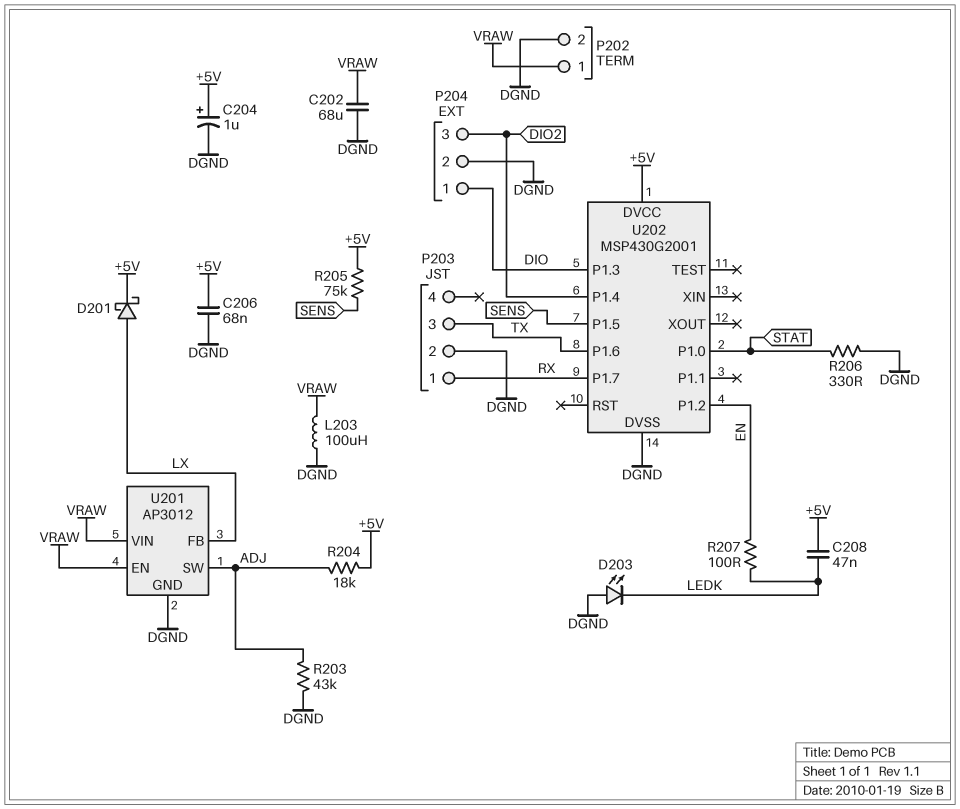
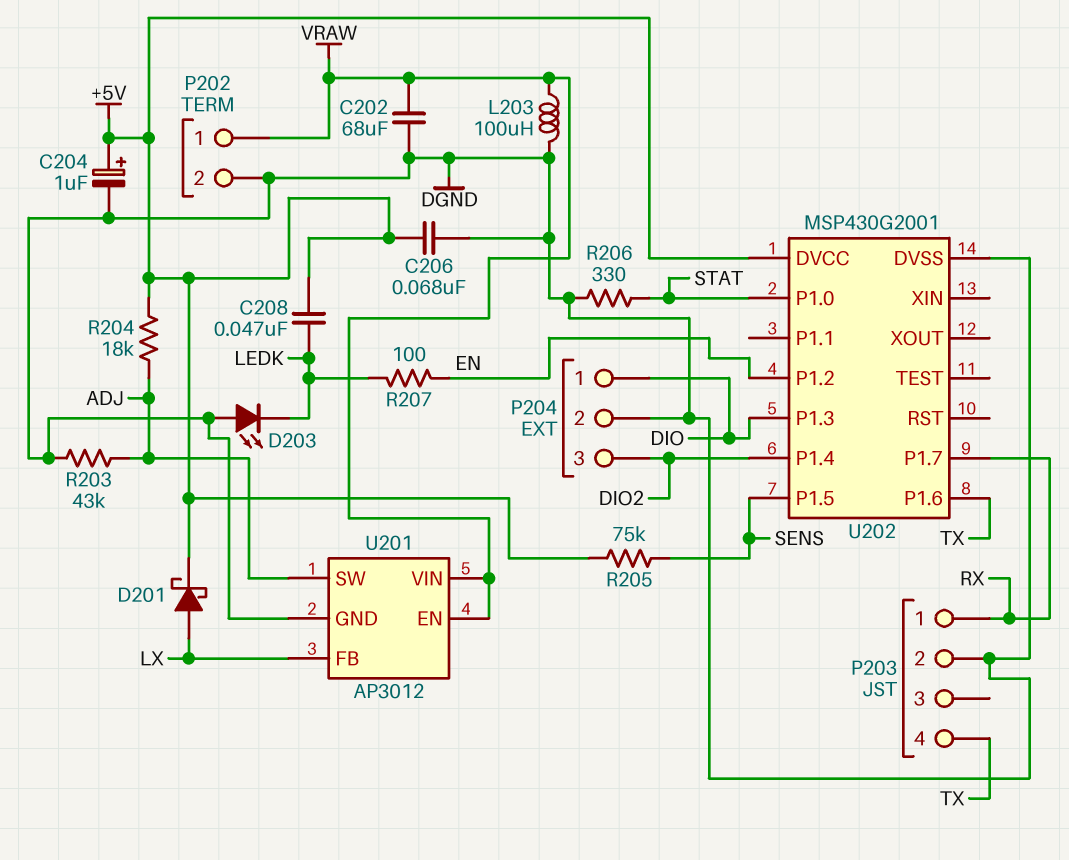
P203 pin 3: TX -> none
P203 pin 4: none -> TX

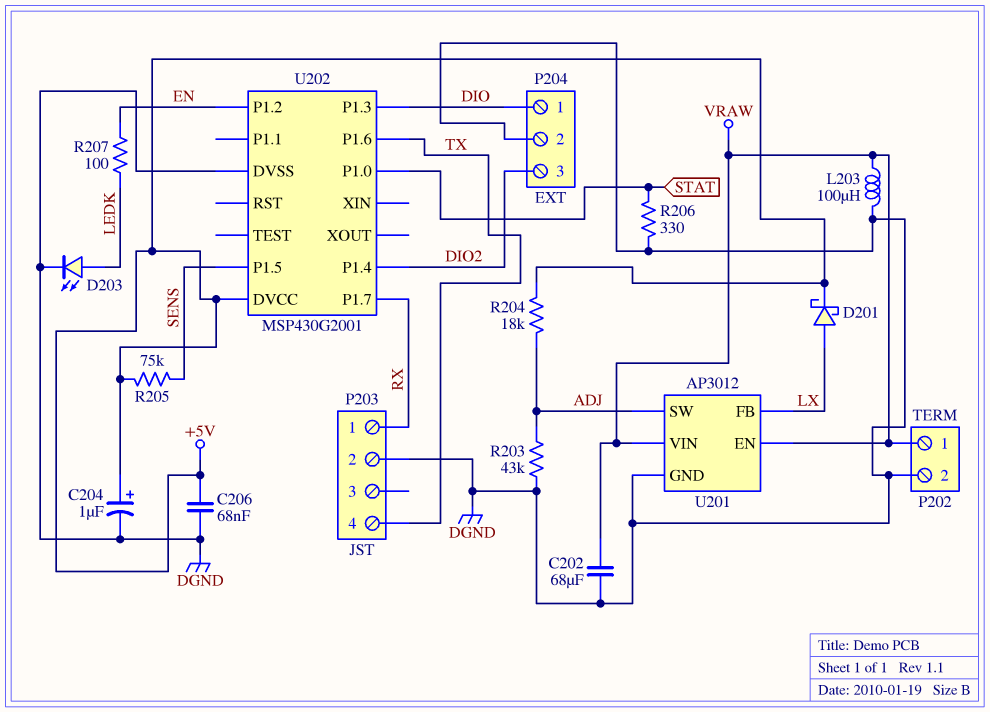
C208: 47nF (+5V, LEDK) -> none
D203: LED (A DGND, K LEDK) -> LED (A LEDK, K DGND)

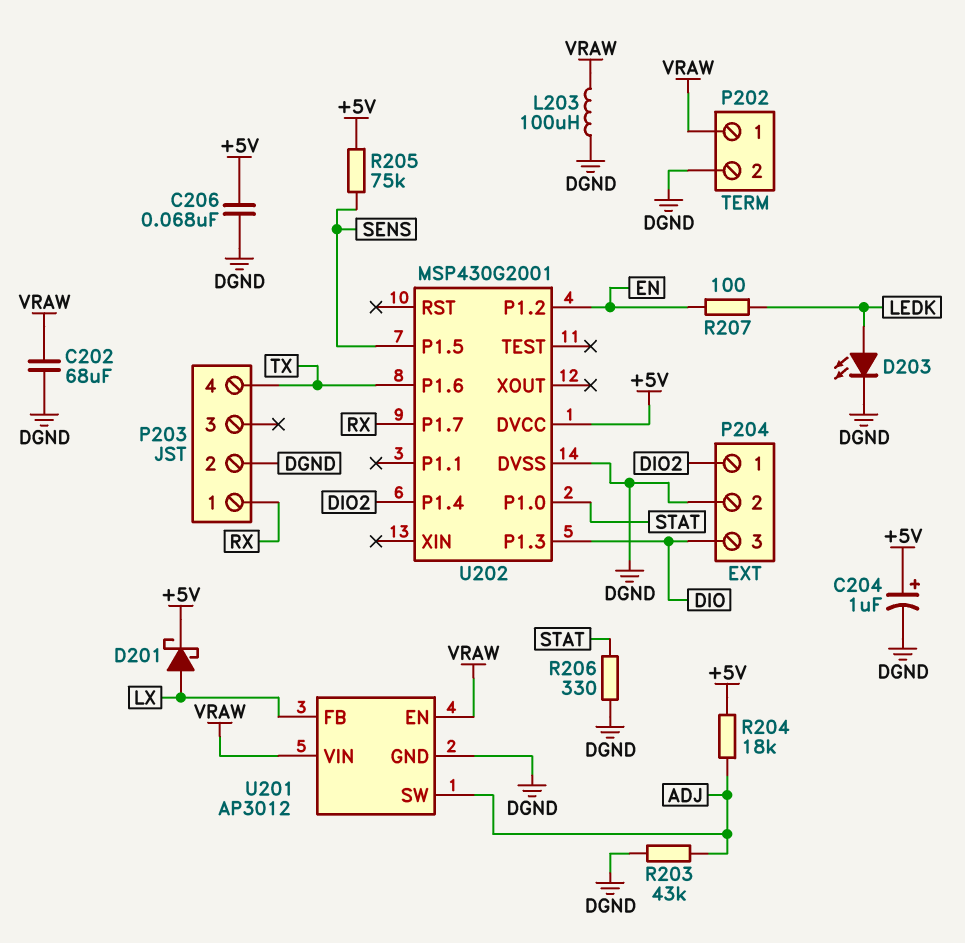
P204 pin 1: DIO -> DIO2
P204 pin 3: DIO2 -> DIO

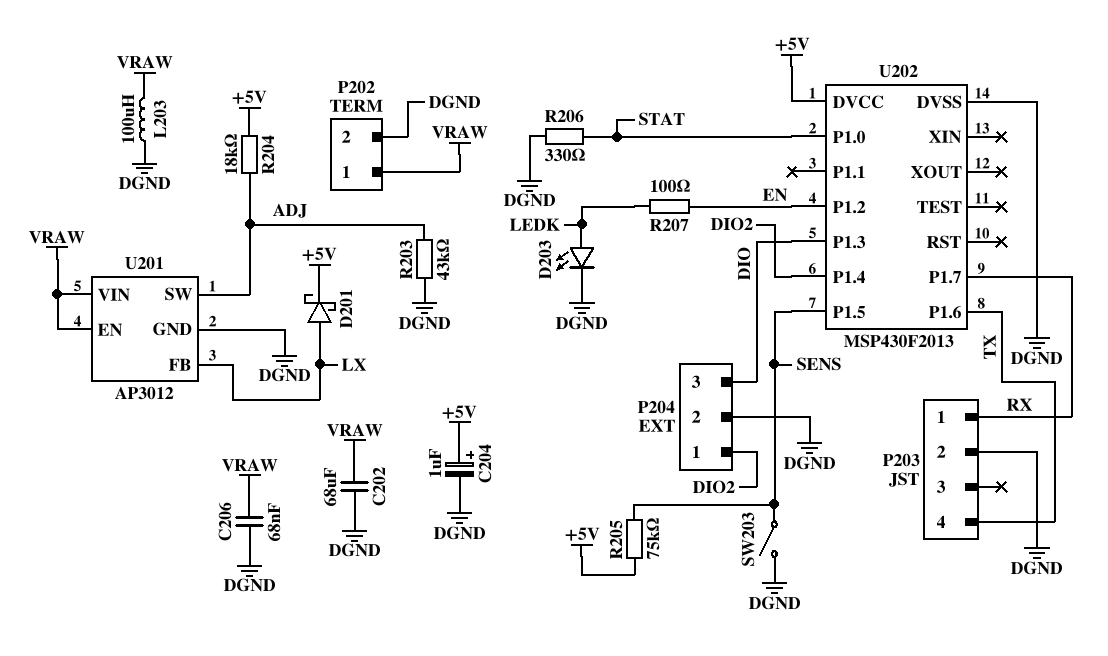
C206: 68nF (+5V, DGND) -> 68nF (DGND, VRAW)
SW203: none -> switch (DGND, SENS)
U202: MSP430G2001 -> MSP430F2013

